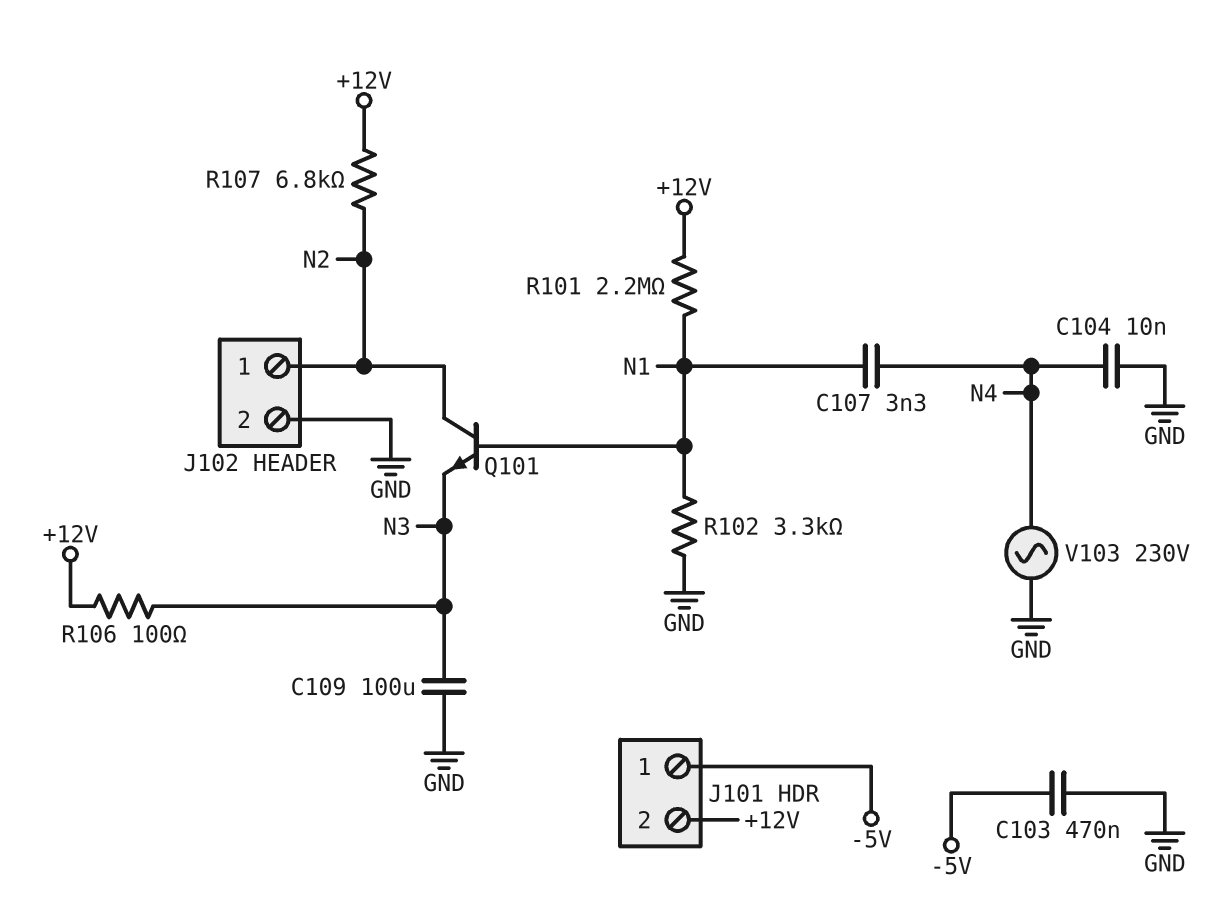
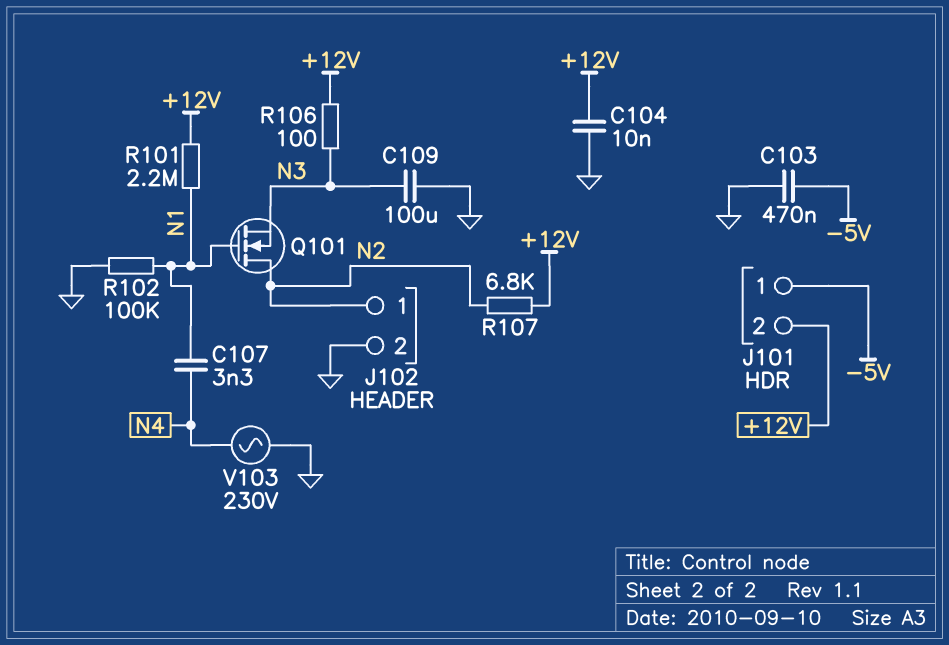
C104: 10nF (GND, N4) -> 10nF (+12V, GND)
Q101: NPN (B N1, C N2, E N3) -> NMOS (G N1, D N2, S N3)
R102: 3.3k (GND, N1) -> 100k (GND, N1)

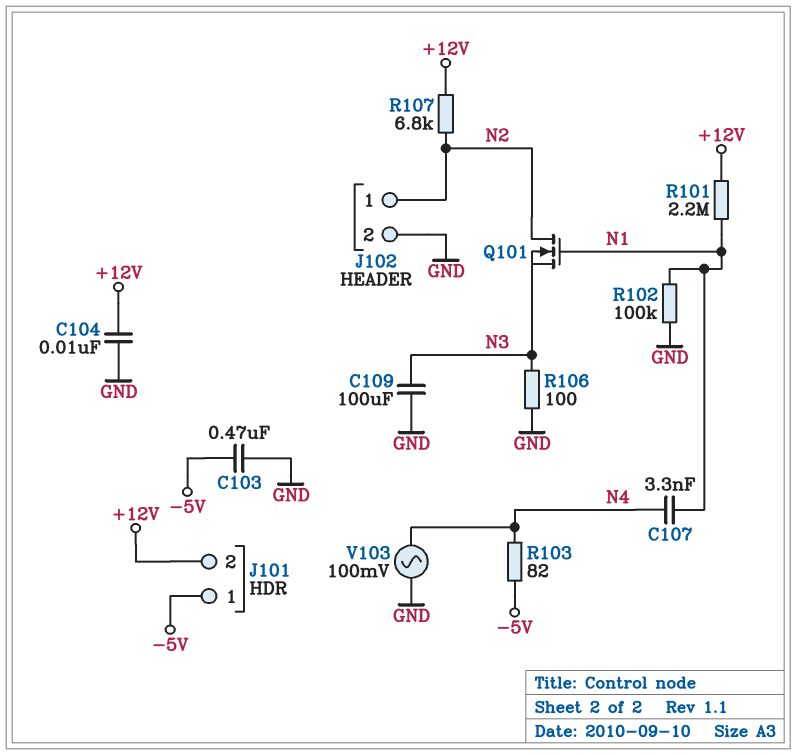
R103: none -> 82 (-5V, N4)
R106: 100 (+12V, N3) -> 100 (GND, N3)
V103: AC 230V (GND, N4) -> AC 100mV (GND, N4)

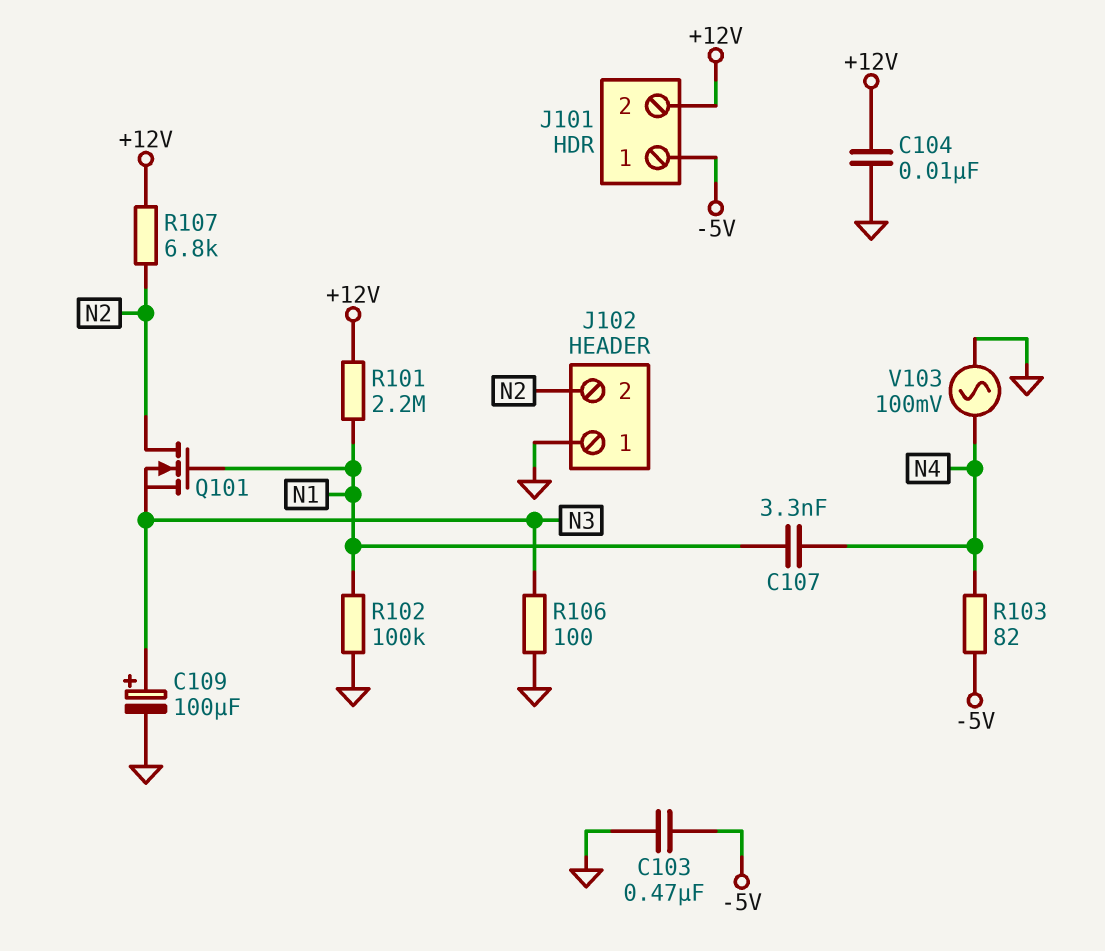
C109: 100uF (GND, N3) -> 100uF (plus N3, minus GND)
J102 pin 1: N2 -> GND
J102 pin 2: GND -> N2

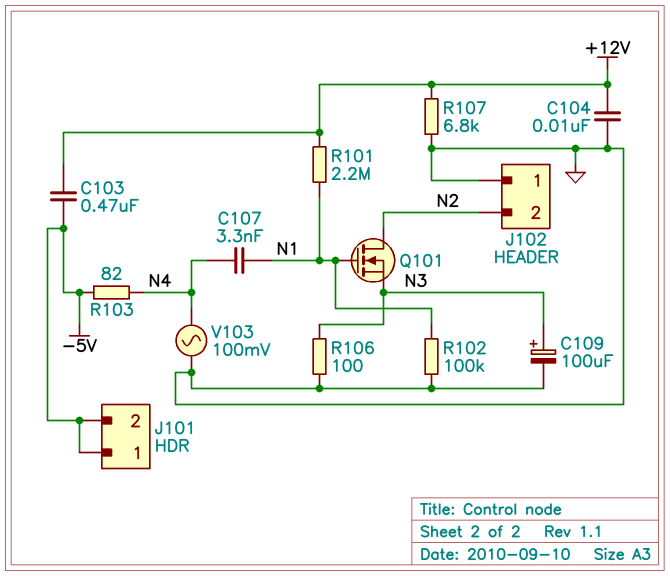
C103: 470nF (-5V, GND) -> 470nF (+12V, -5V)
J101 pin 2: +12V -> -5V
R107: 6.8k (+12V, N2) -> 6.8k (+12V, GND)

